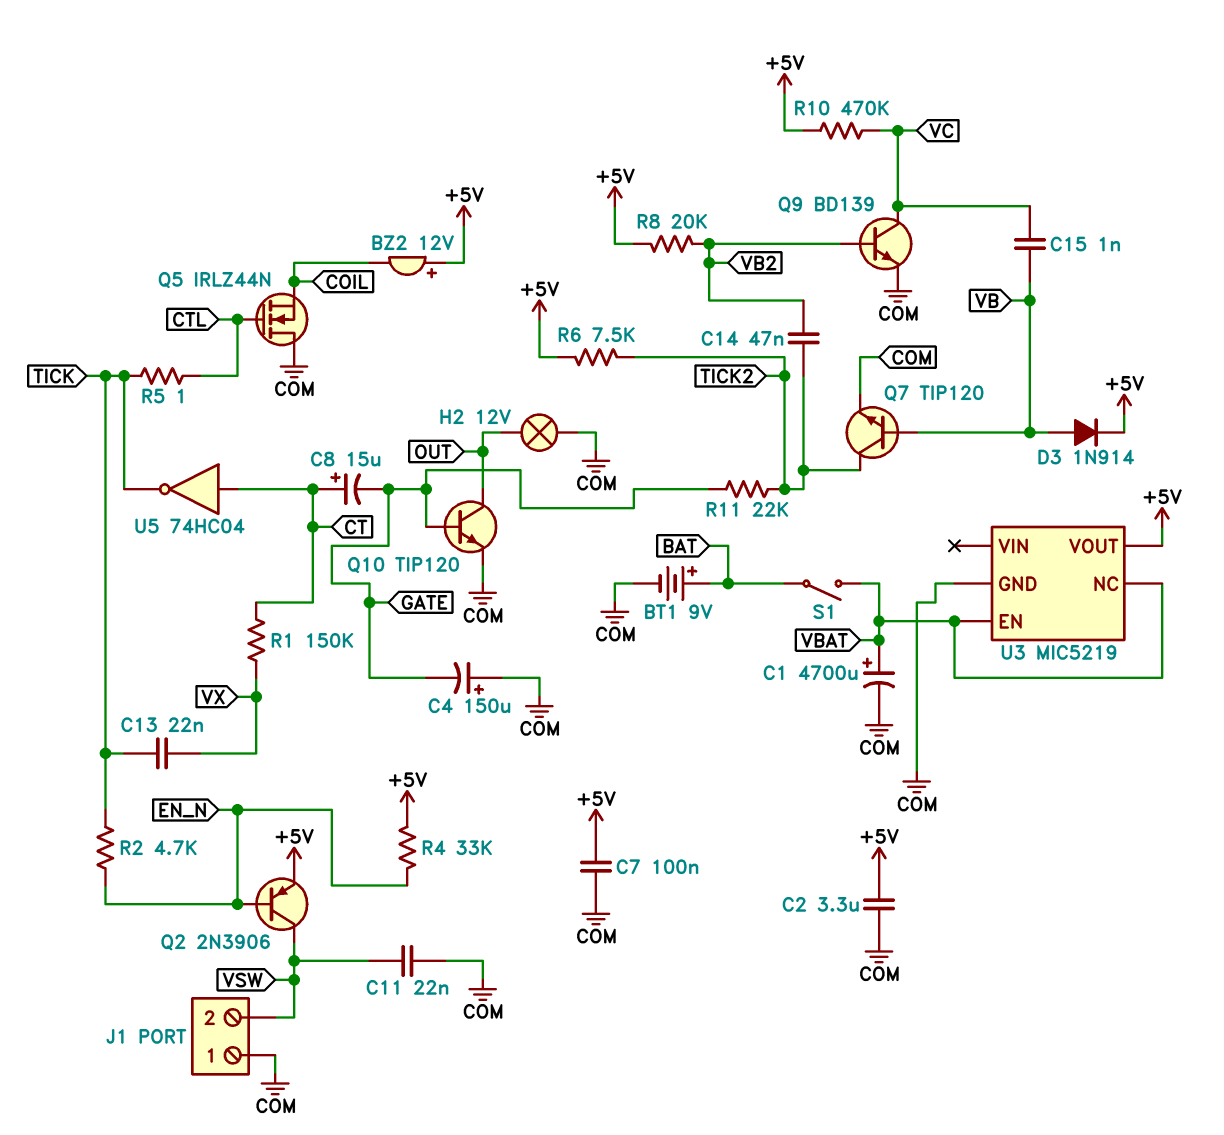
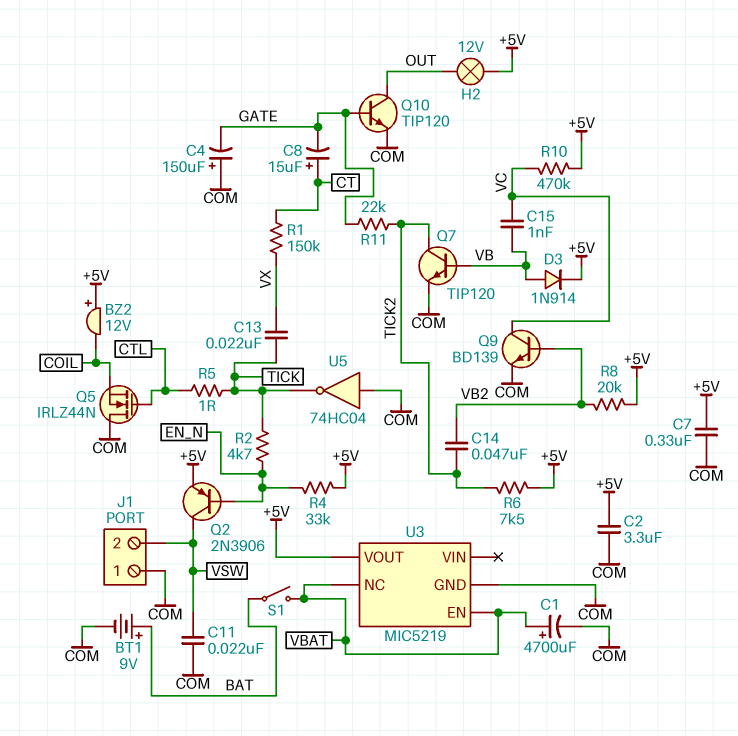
C7: 100nF (+5V, COM) -> 330nF (+5V, COM)
H2: lamp 12V (COM, OUT) -> lamp 12V (+5V, OUT)
U5: NOT 74HC04 (in CT, out TICK) -> NOT 74HC04 (in COM, out TICK)

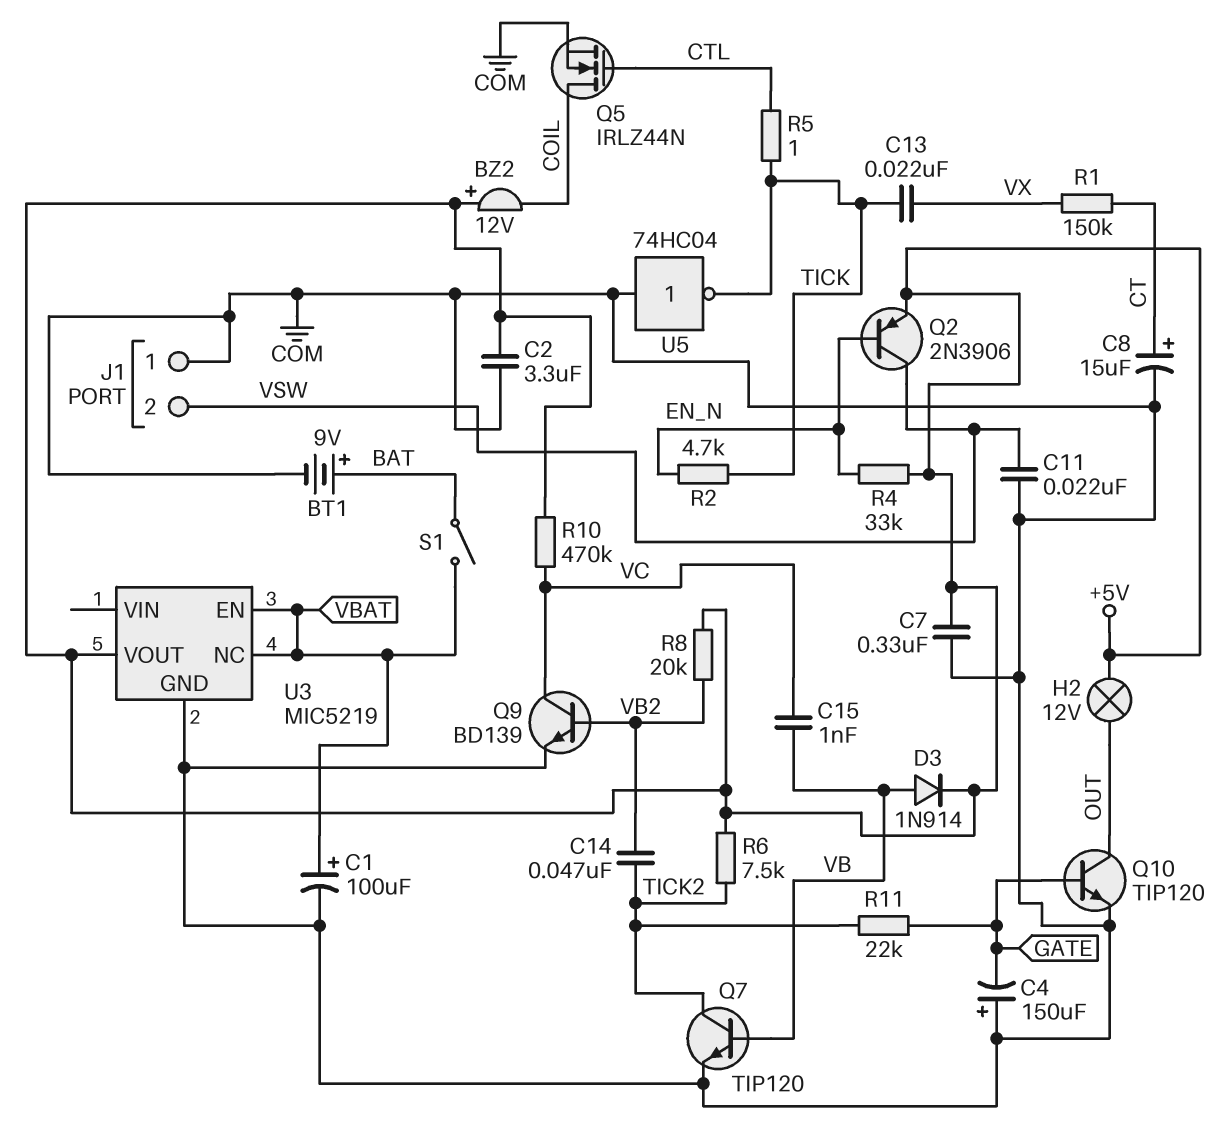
C1: 4700uF (plus VBAT, minus COM) -> 100uF (plus VBAT, minus COM)
C8: 15uF (plus CT, minus GATE) -> 15uF (plus CT, minus COM)
Q5: NMOS IRLZ44N (G CTL, D COM, S COIL) -> NMOS IRLZ44N (G CTL, D COIL, S COM)

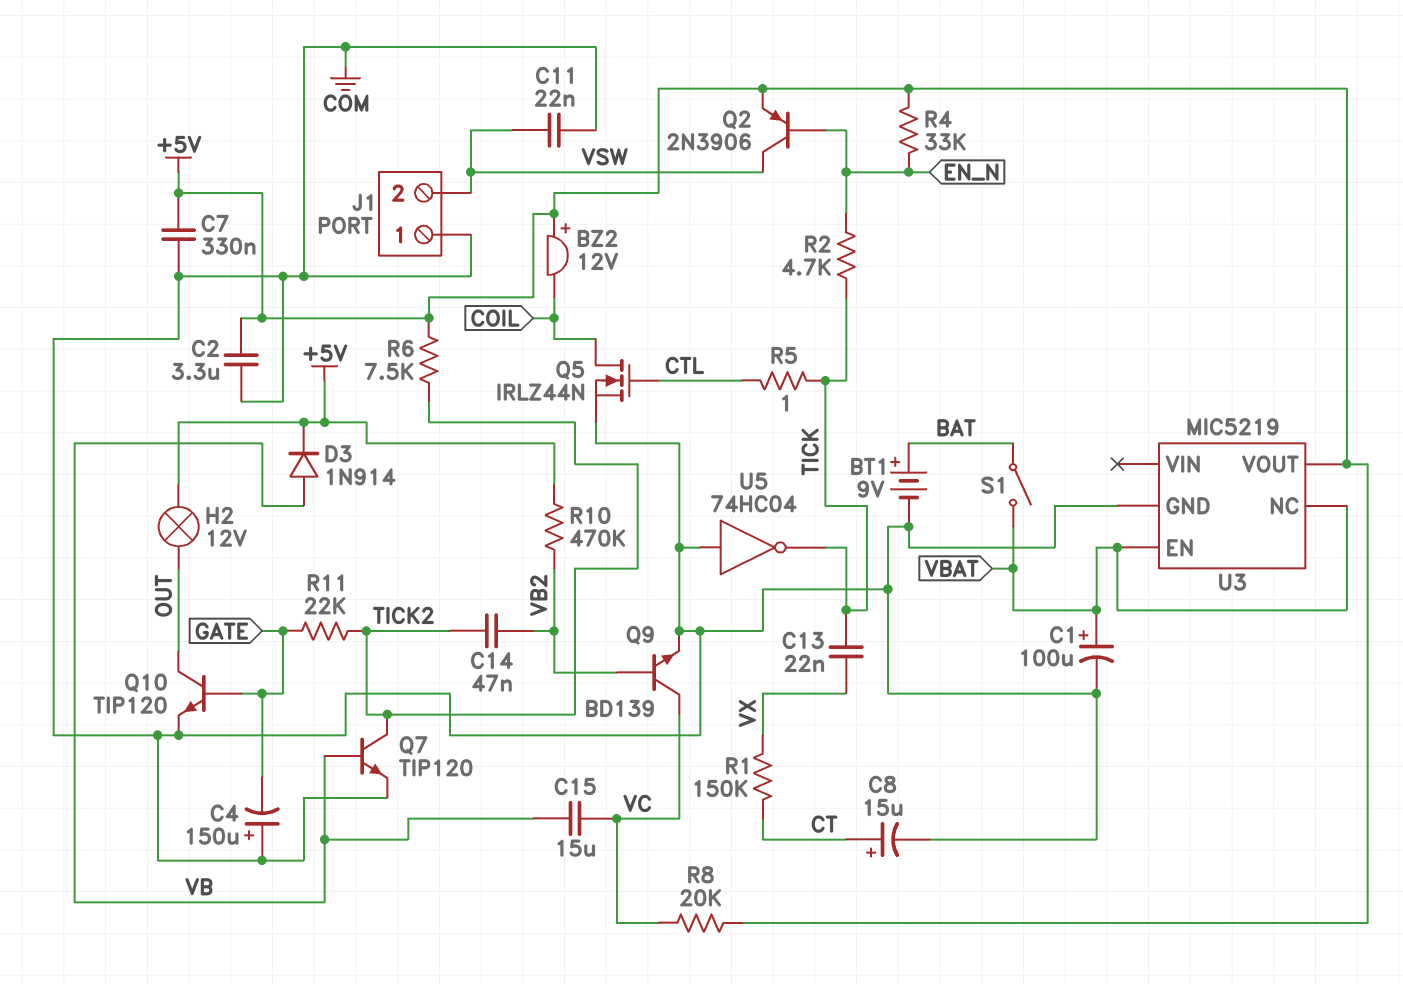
C15: 1nF (VB, VC) -> 15uF (VB, VC)
R8: 20k (+5V, VB2) -> 20k (+5V, VC)
R10: 470k (+5V, VC) -> 470k (+5V, VB2)

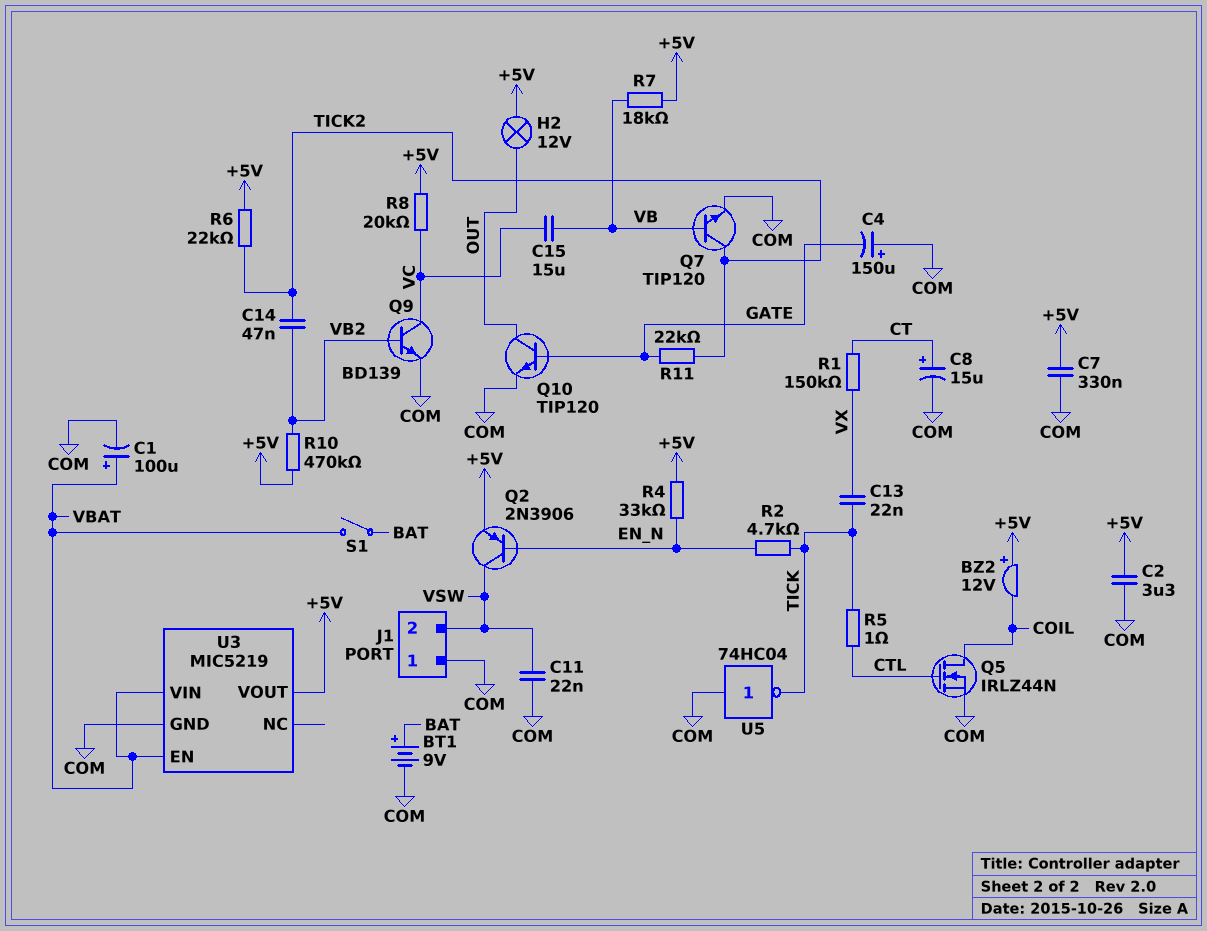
D3: diode 1N914 (A VB, K +5V) -> none
R6: 7.5k (+5V, TICK2) -> 22k (+5V, TICK2)
R7: none -> 18k (+5V, VB)
U3 pin NC: VBAT -> none
U3 pin VIN: none -> VBAT

